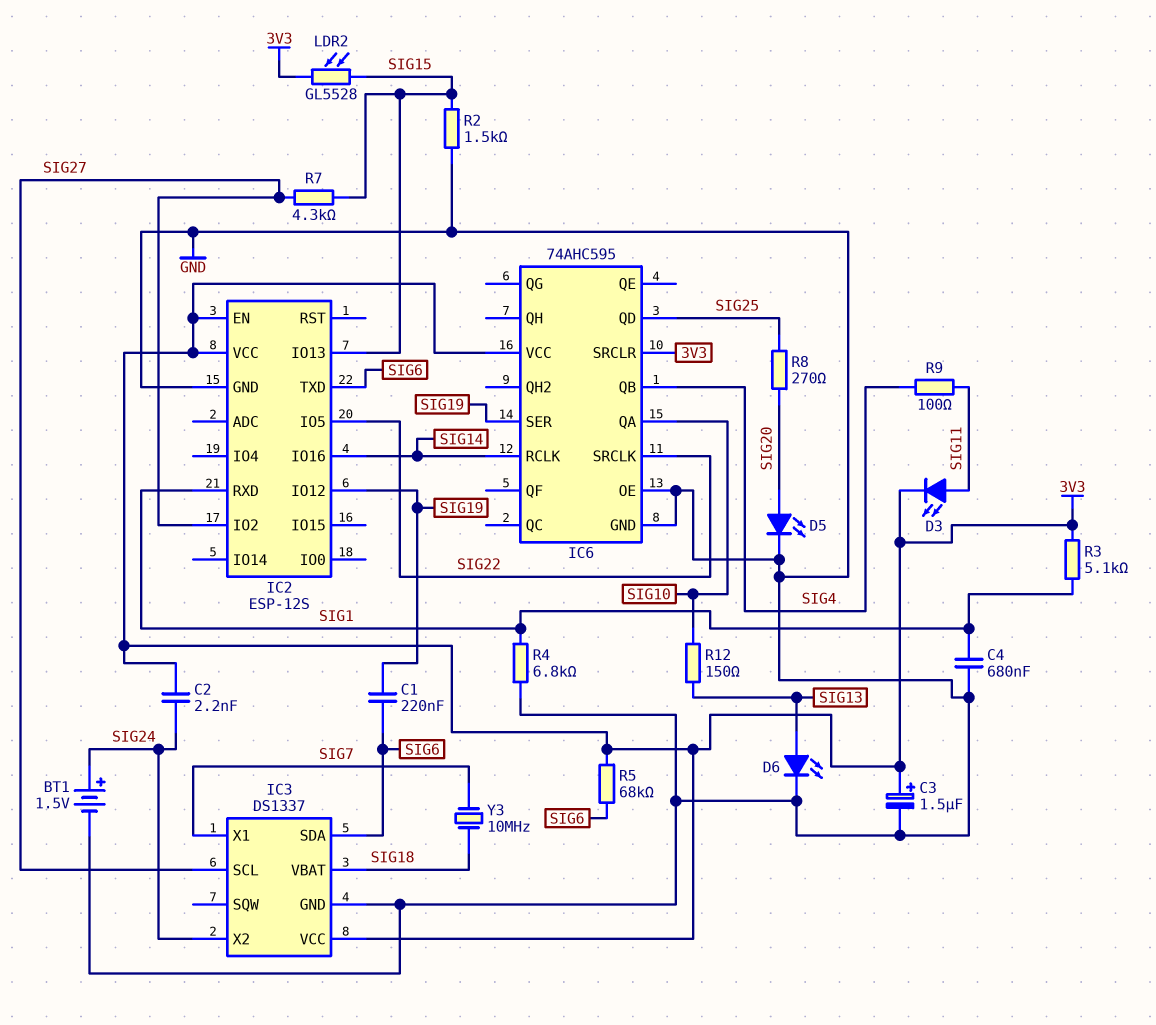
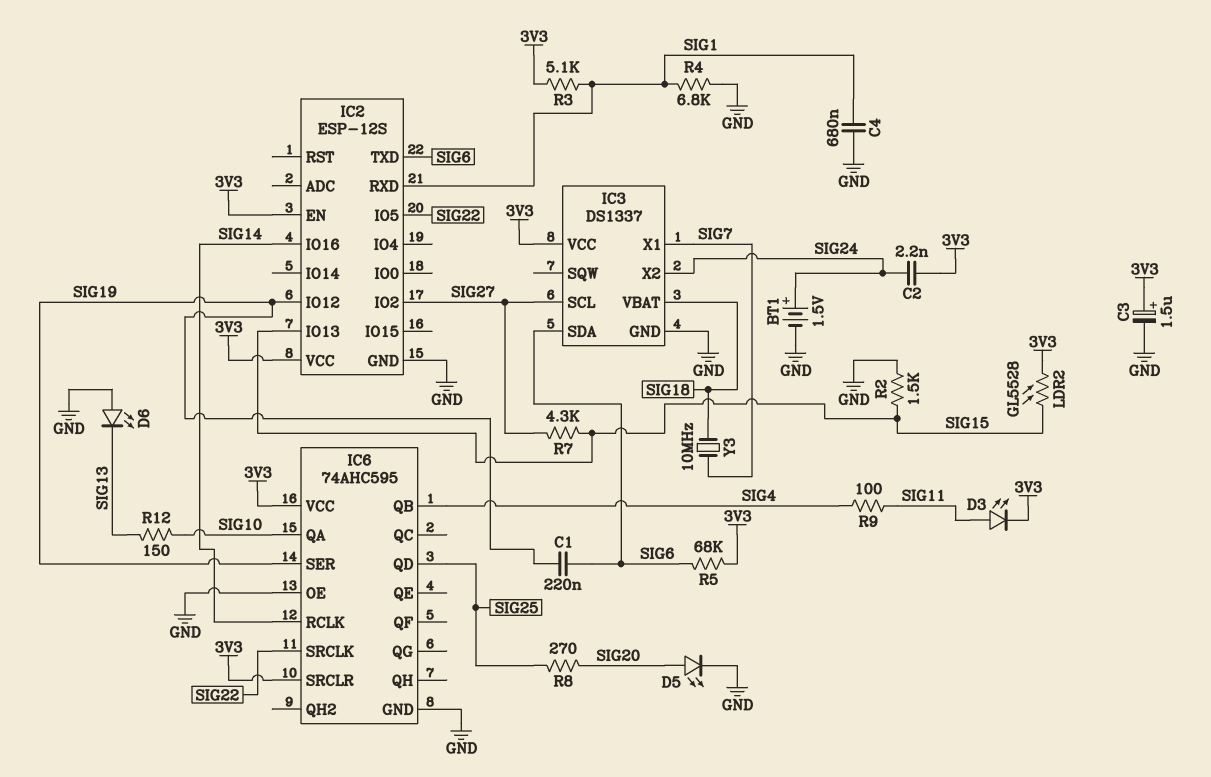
D6: LED (A SIG13, K GND) -> LED (A GND, K SIG13)

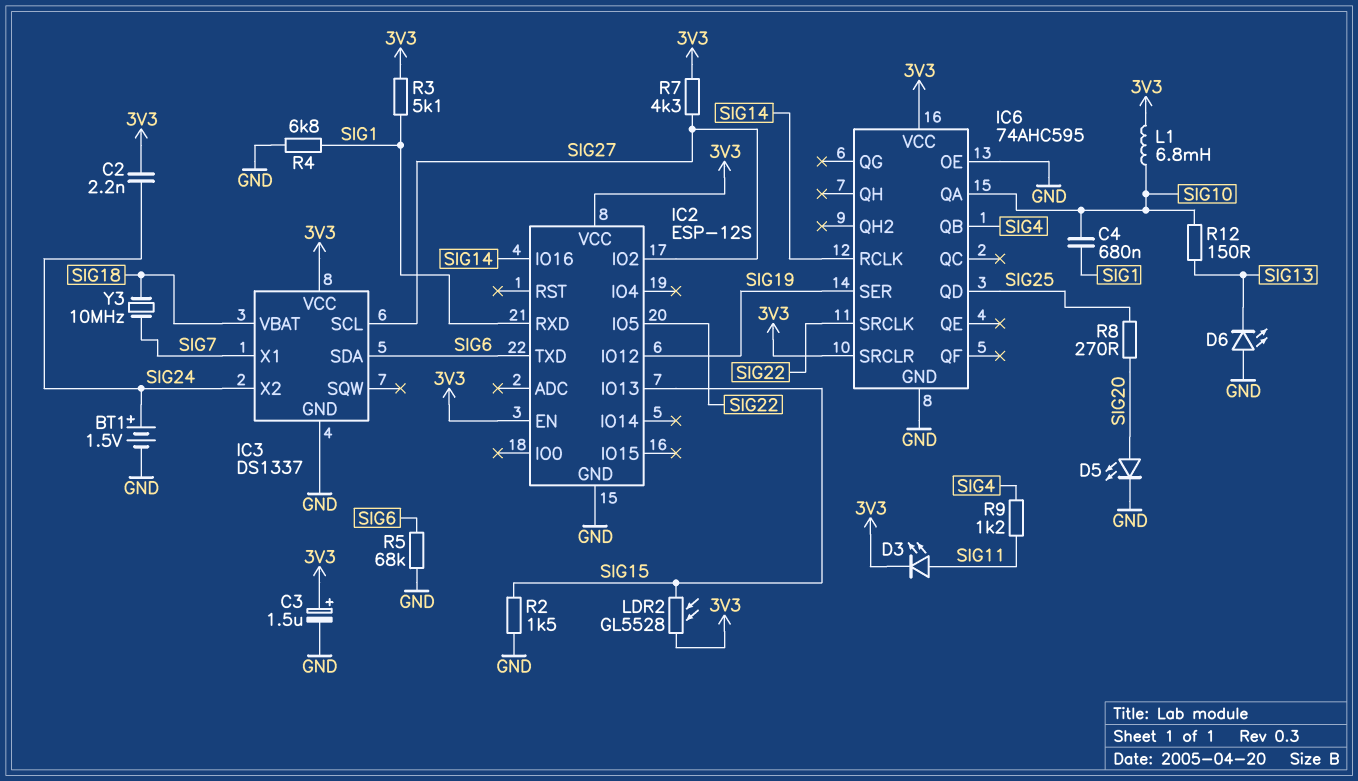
C1: 220nF (SIG6, SIG19) -> none
C4: 680nF (GND, SIG1) -> 680nF (SIG1, SIG10)
L1: none -> 6.8mH (3V3, SIG10)
R5: 68k (3V3, SIG6) -> 68k (GND, SIG6)
R7: 4.3k (SIG15, SIG27) -> 4.3k (3V3, SIG27)
R9: 100 (SIG4, SIG11) -> 1.2k (SIG4, SIG11)

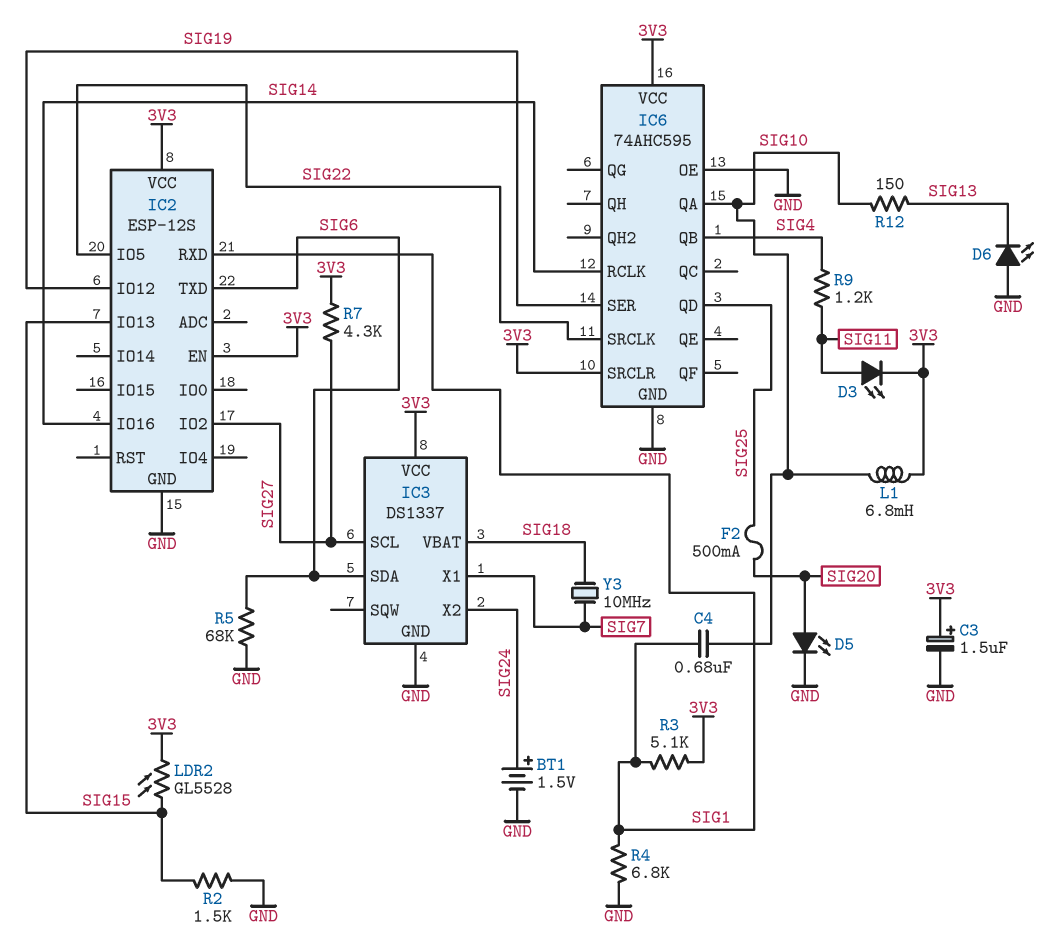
C2: 2.2nF (3V3, SIG24) -> none
F2: none -> 500mA (SIG20, SIG25)
R8: 270 (SIG20, SIG25) -> none

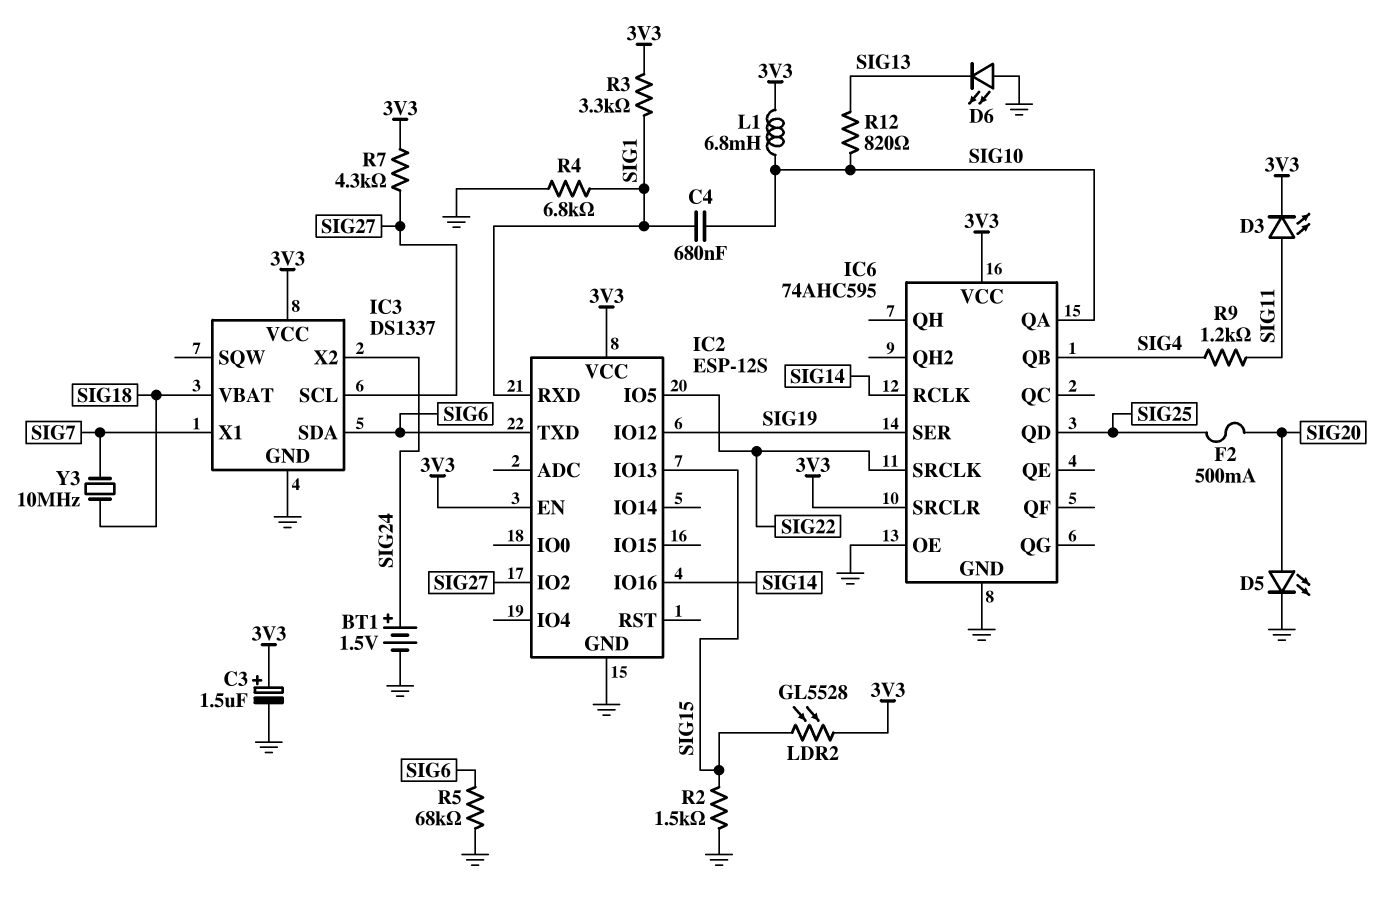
R3: 5.1k (3V3, SIG1) -> 3.3k (3V3, SIG1)
R12: 150 (SIG10, SIG13) -> 820 (SIG10, SIG13)

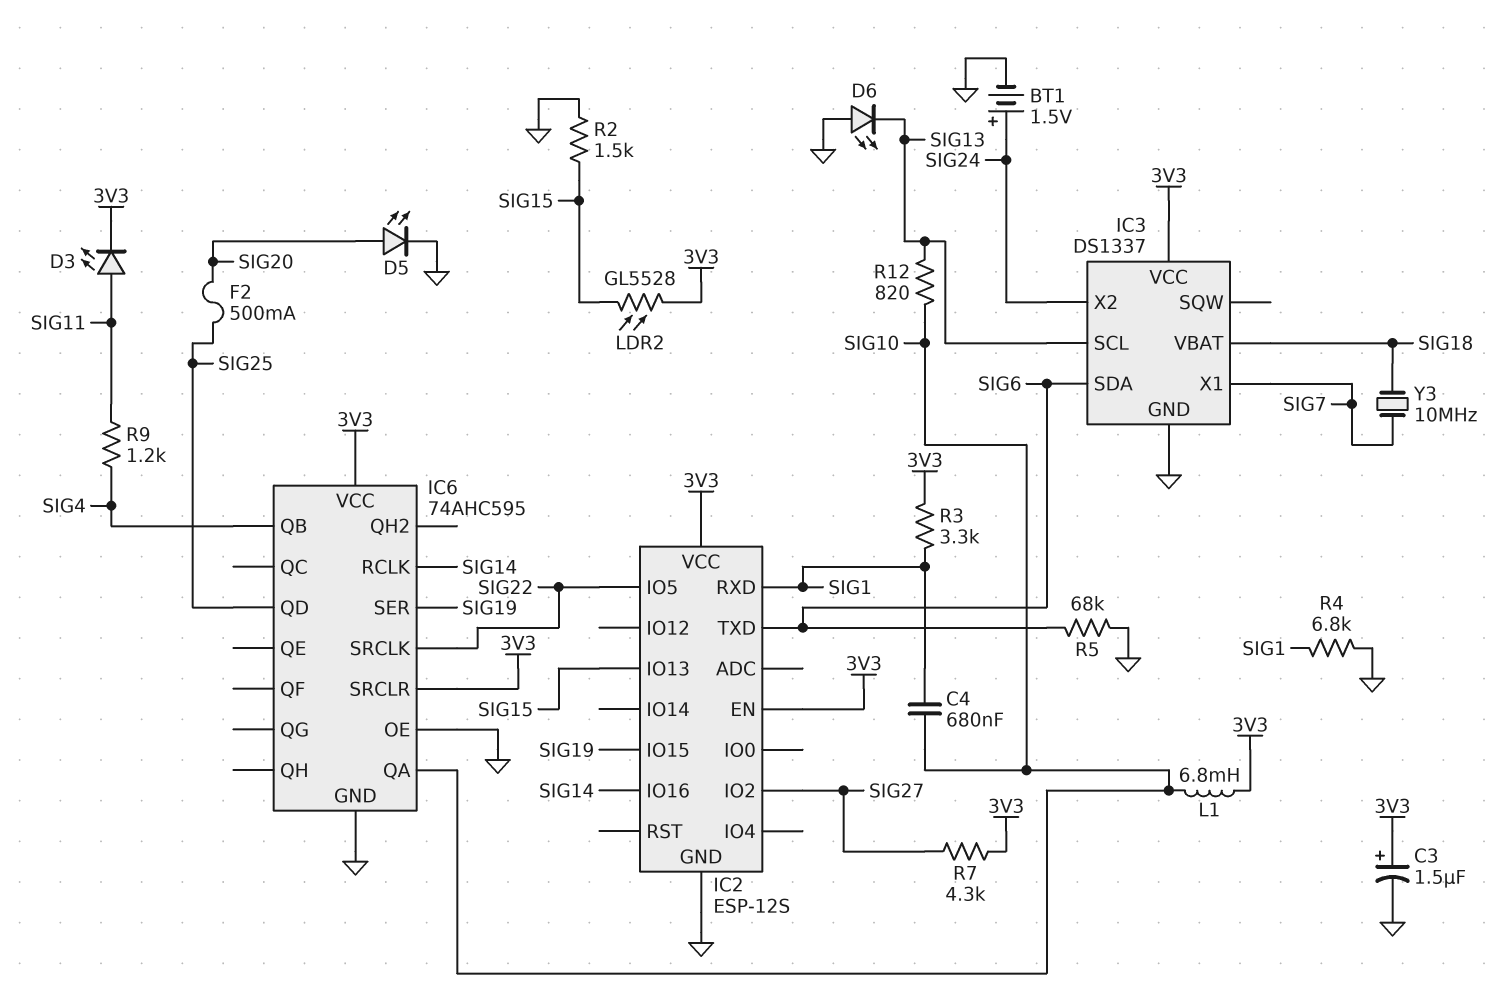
IC2 pin IO12: SIG19 -> none
IC2 pin IO15: none -> SIG19
IC3 pin SCL: SIG27 -> SIG13

